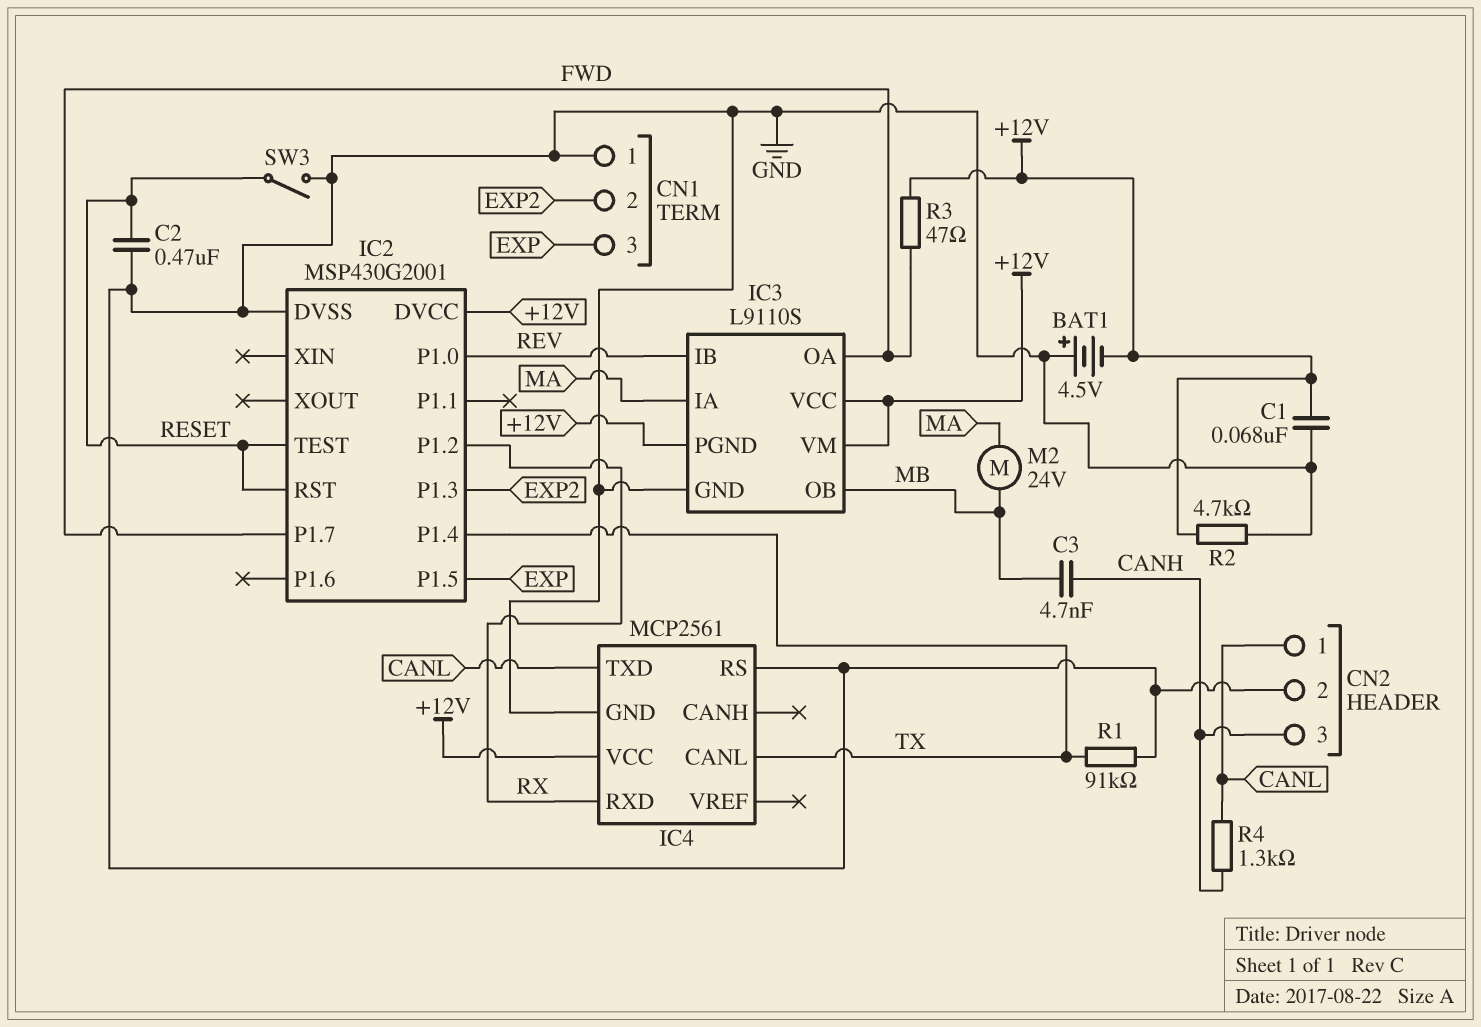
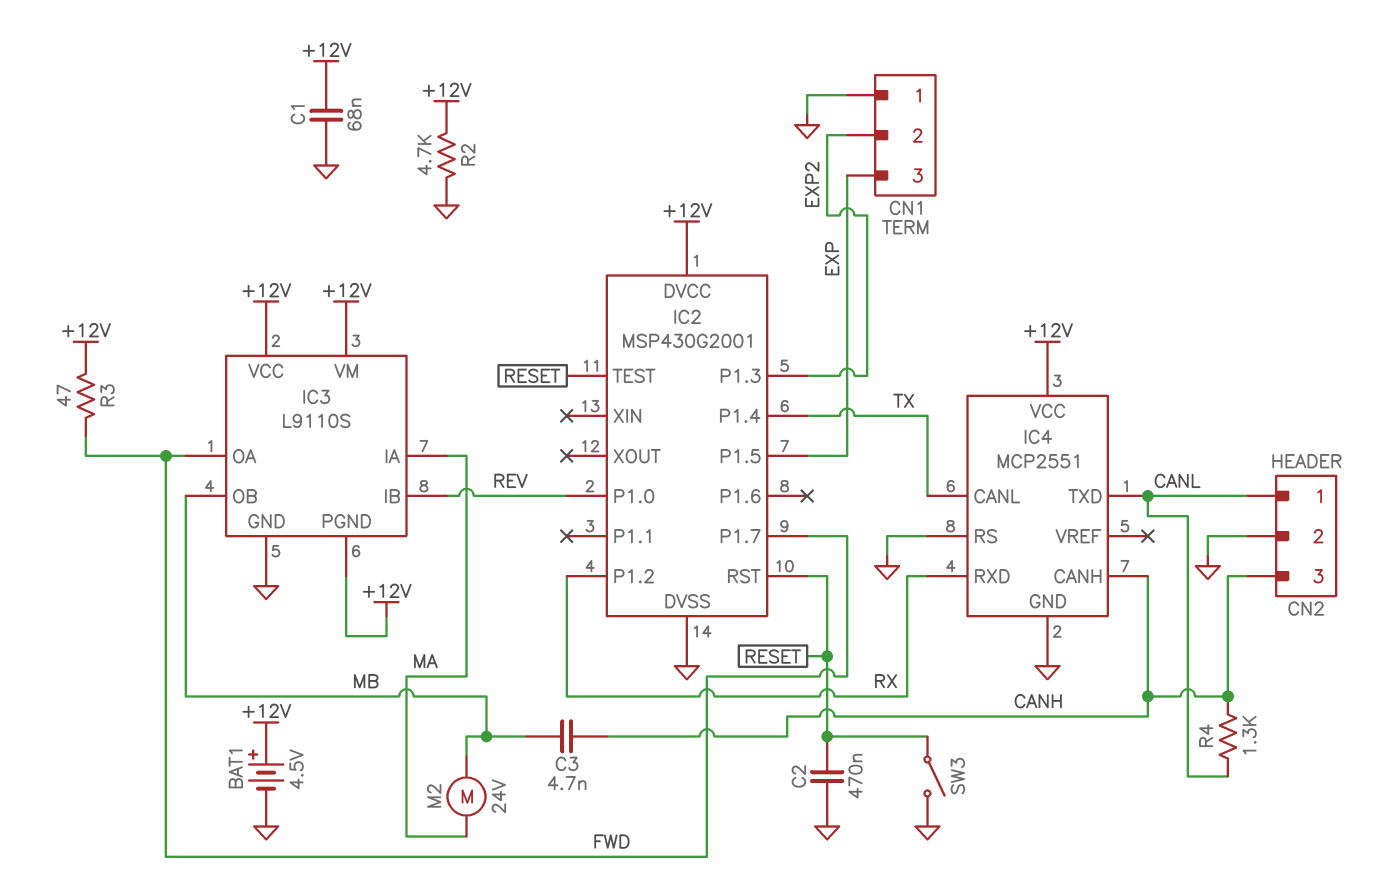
BAT1: 4.5V (plus GND, minus +12V) -> 4.5V (plus +12V, minus GND)
IC4: MCP2561 -> MCP2551
IC4 pin CANH: none -> CANH
R1: 91k (GND, TX) -> none

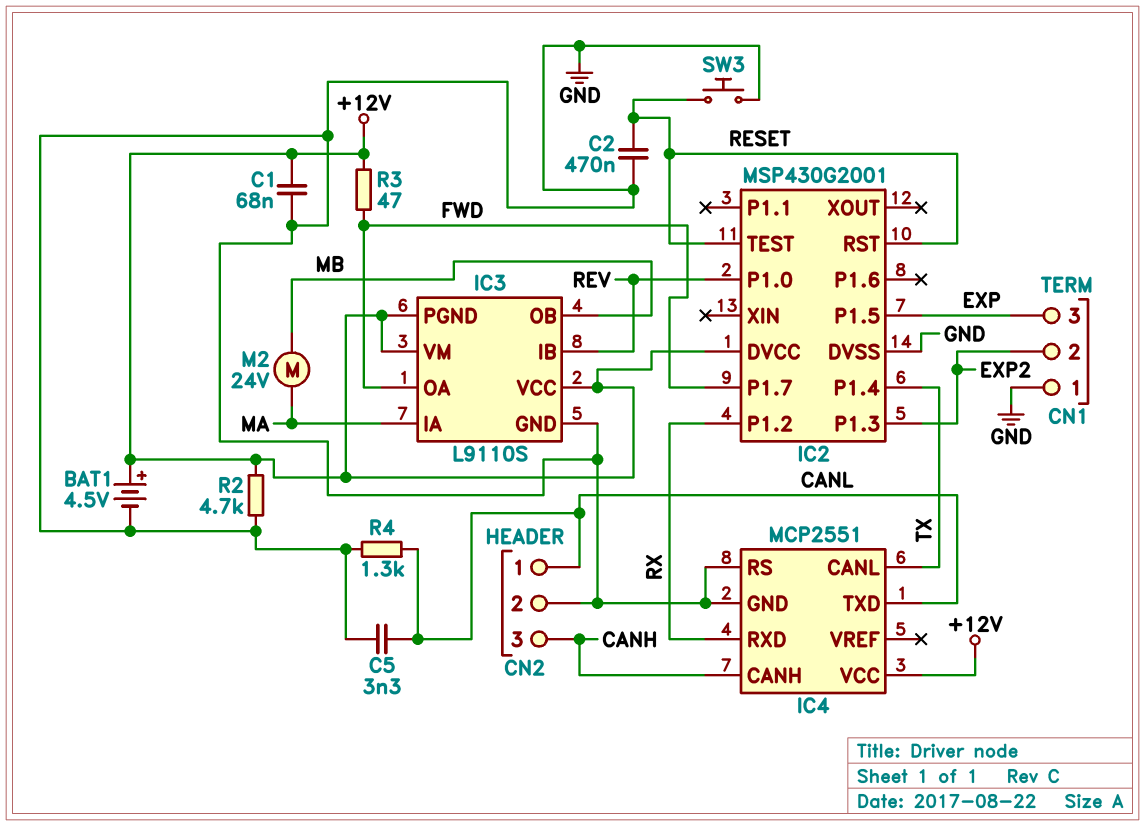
C3: 4.7nF (CANH, MB) -> none
C5: none -> 3.3nF (CANL, GND)
R4: 1.3k (CANH, CANL) -> 1.3k (CANL, GND)
SW3: switch (GND, RESET) -> button (GND, RESET)

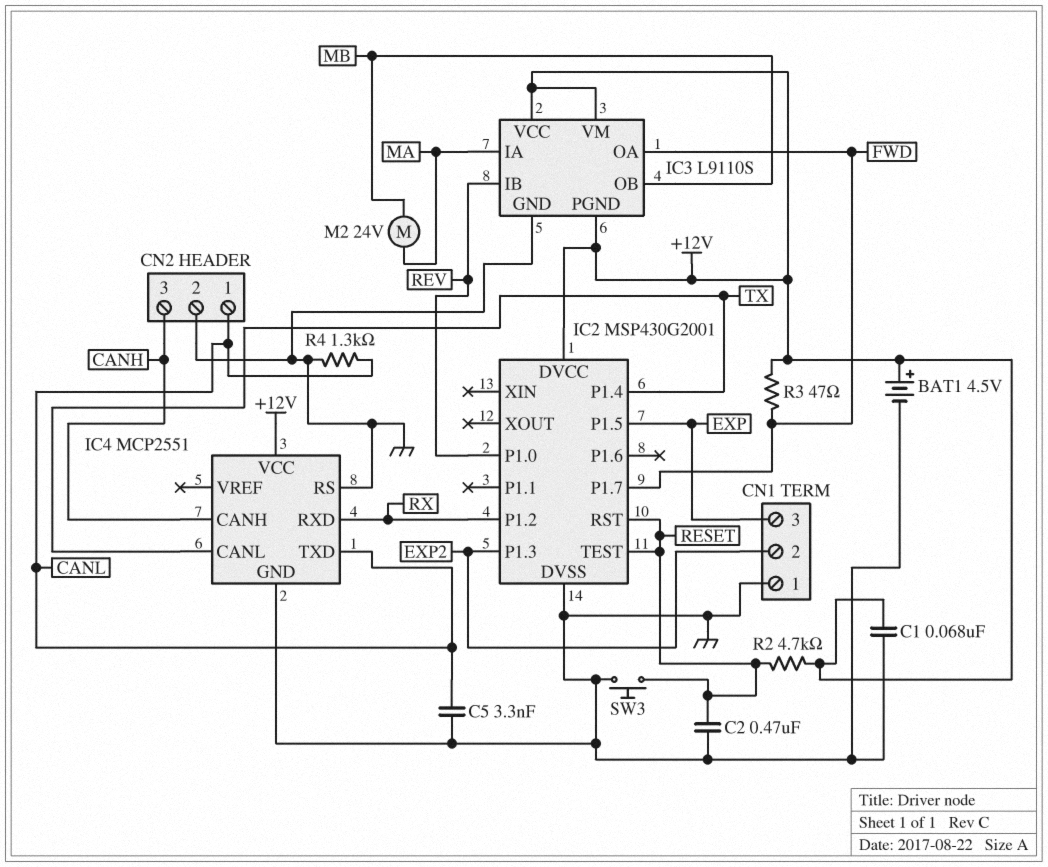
R2: 4.7k (+12V, GND) -> 4.7k (+12V, RESET)

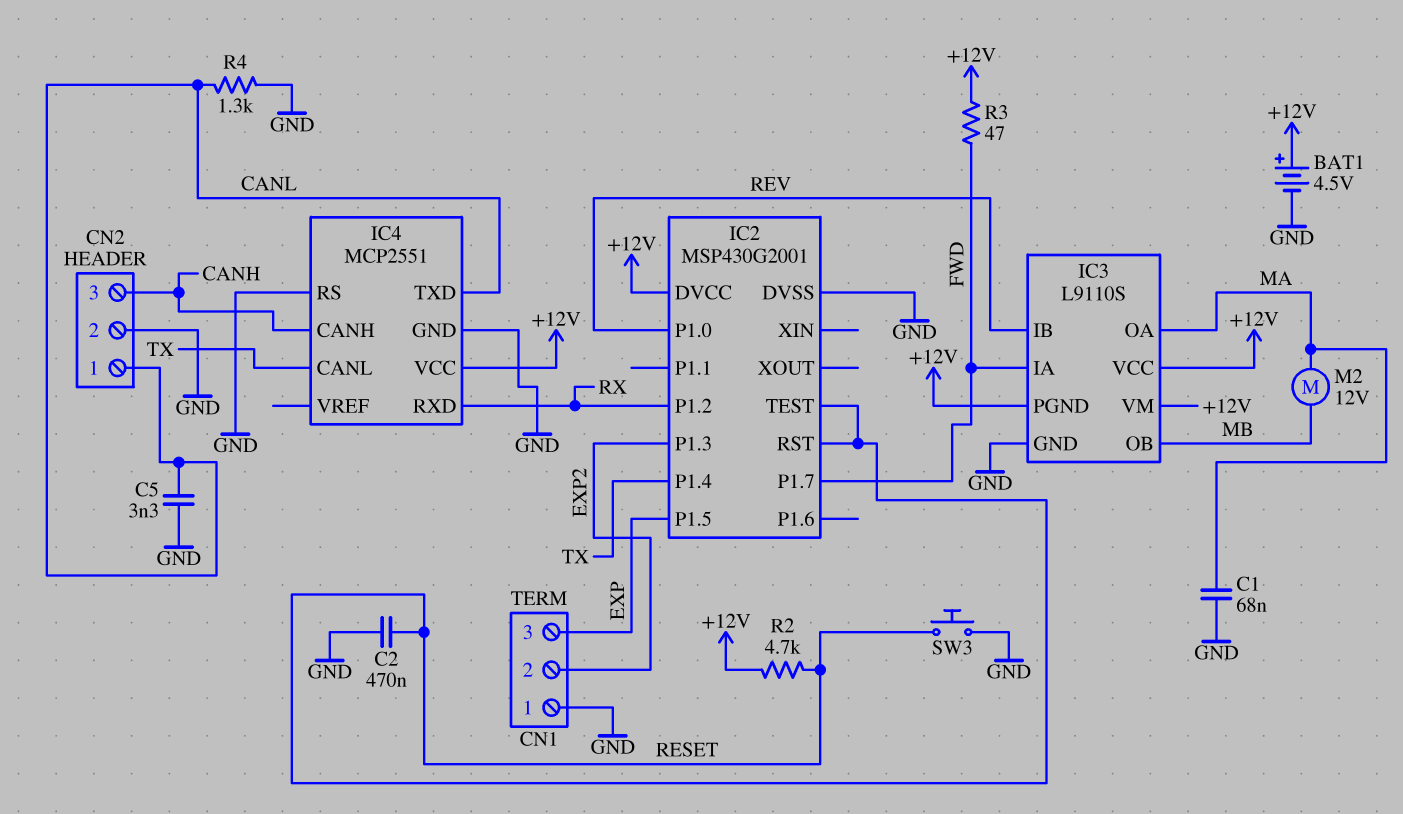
C1: 68nF (+12V, GND) -> 68nF (GND, MA)
IC3 pin IA: MA -> FWD
IC3 pin OA: FWD -> MA
M2: motor 24V (MA, MB) -> motor 12V (MA, MB)

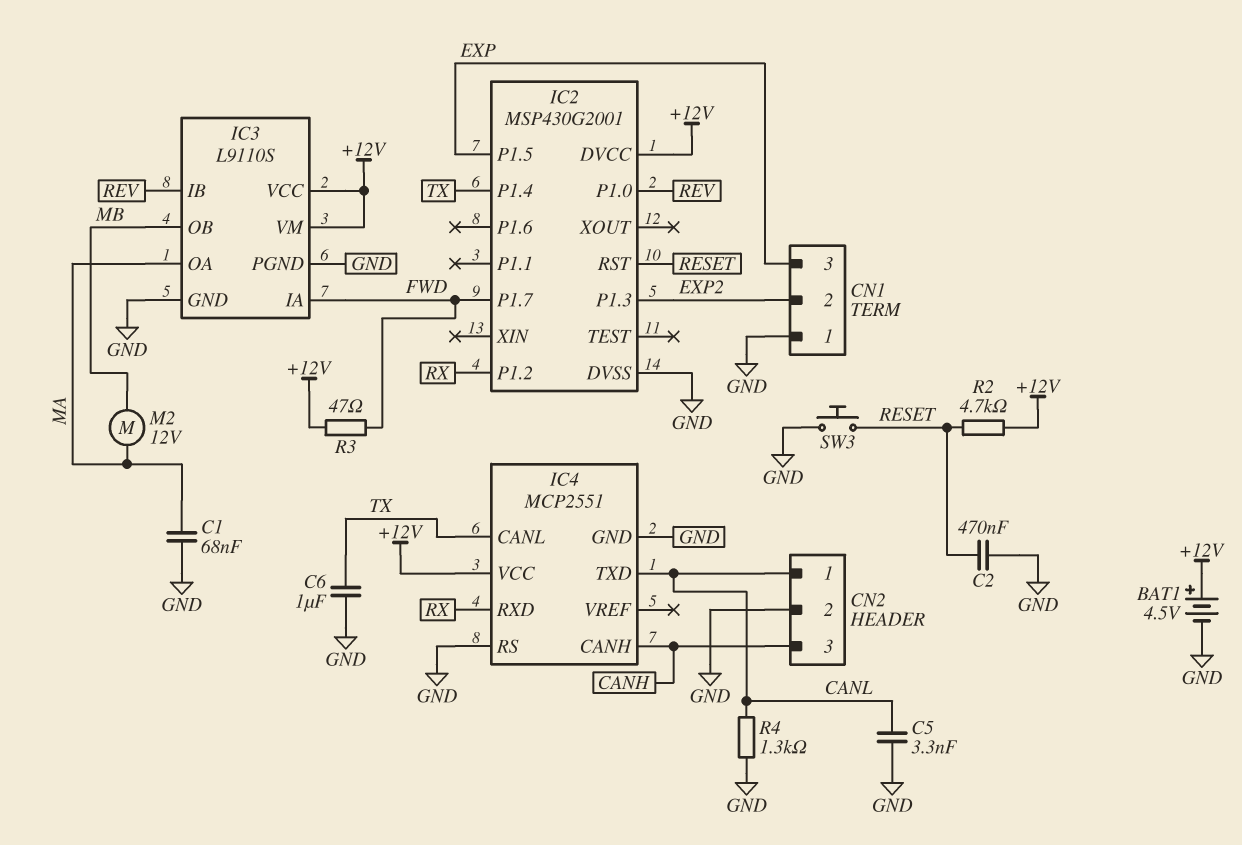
C6: none -> 1uF (GND, TX)
IC2 pin TEST: RESET -> none
IC3 pin PGND: +12V -> GND

